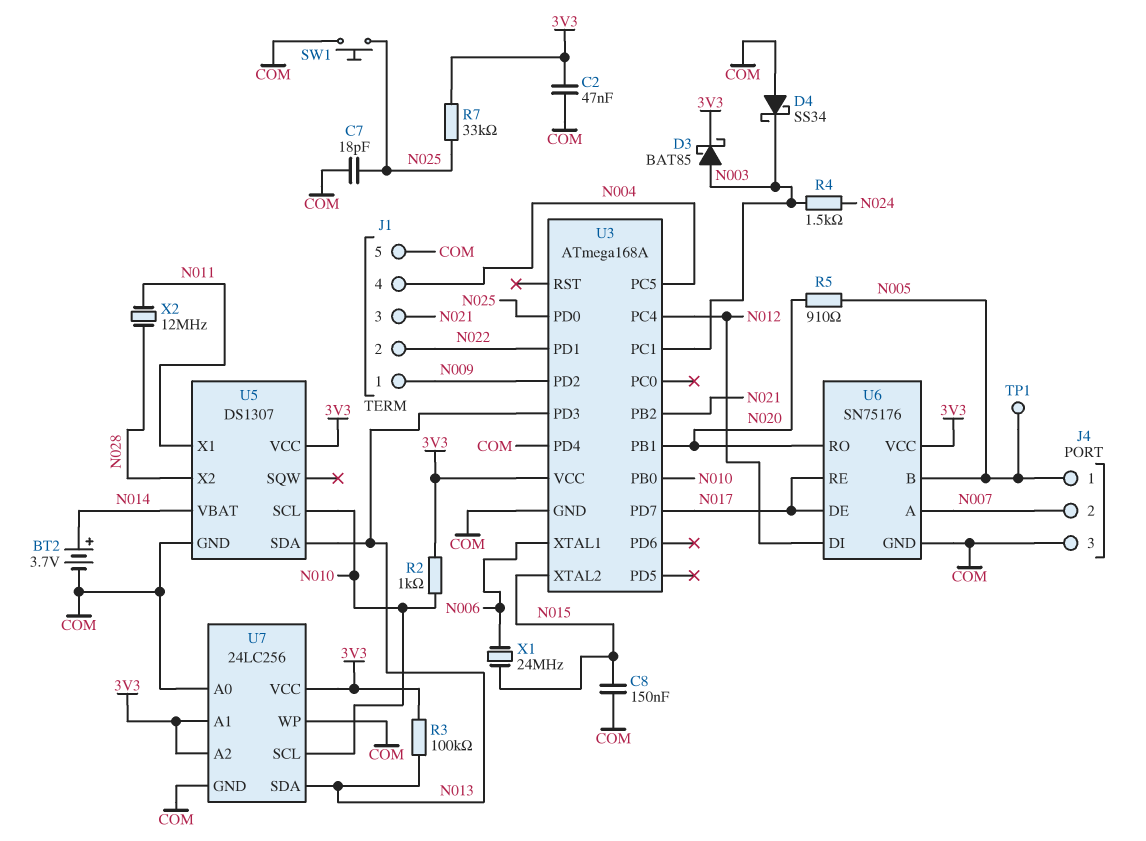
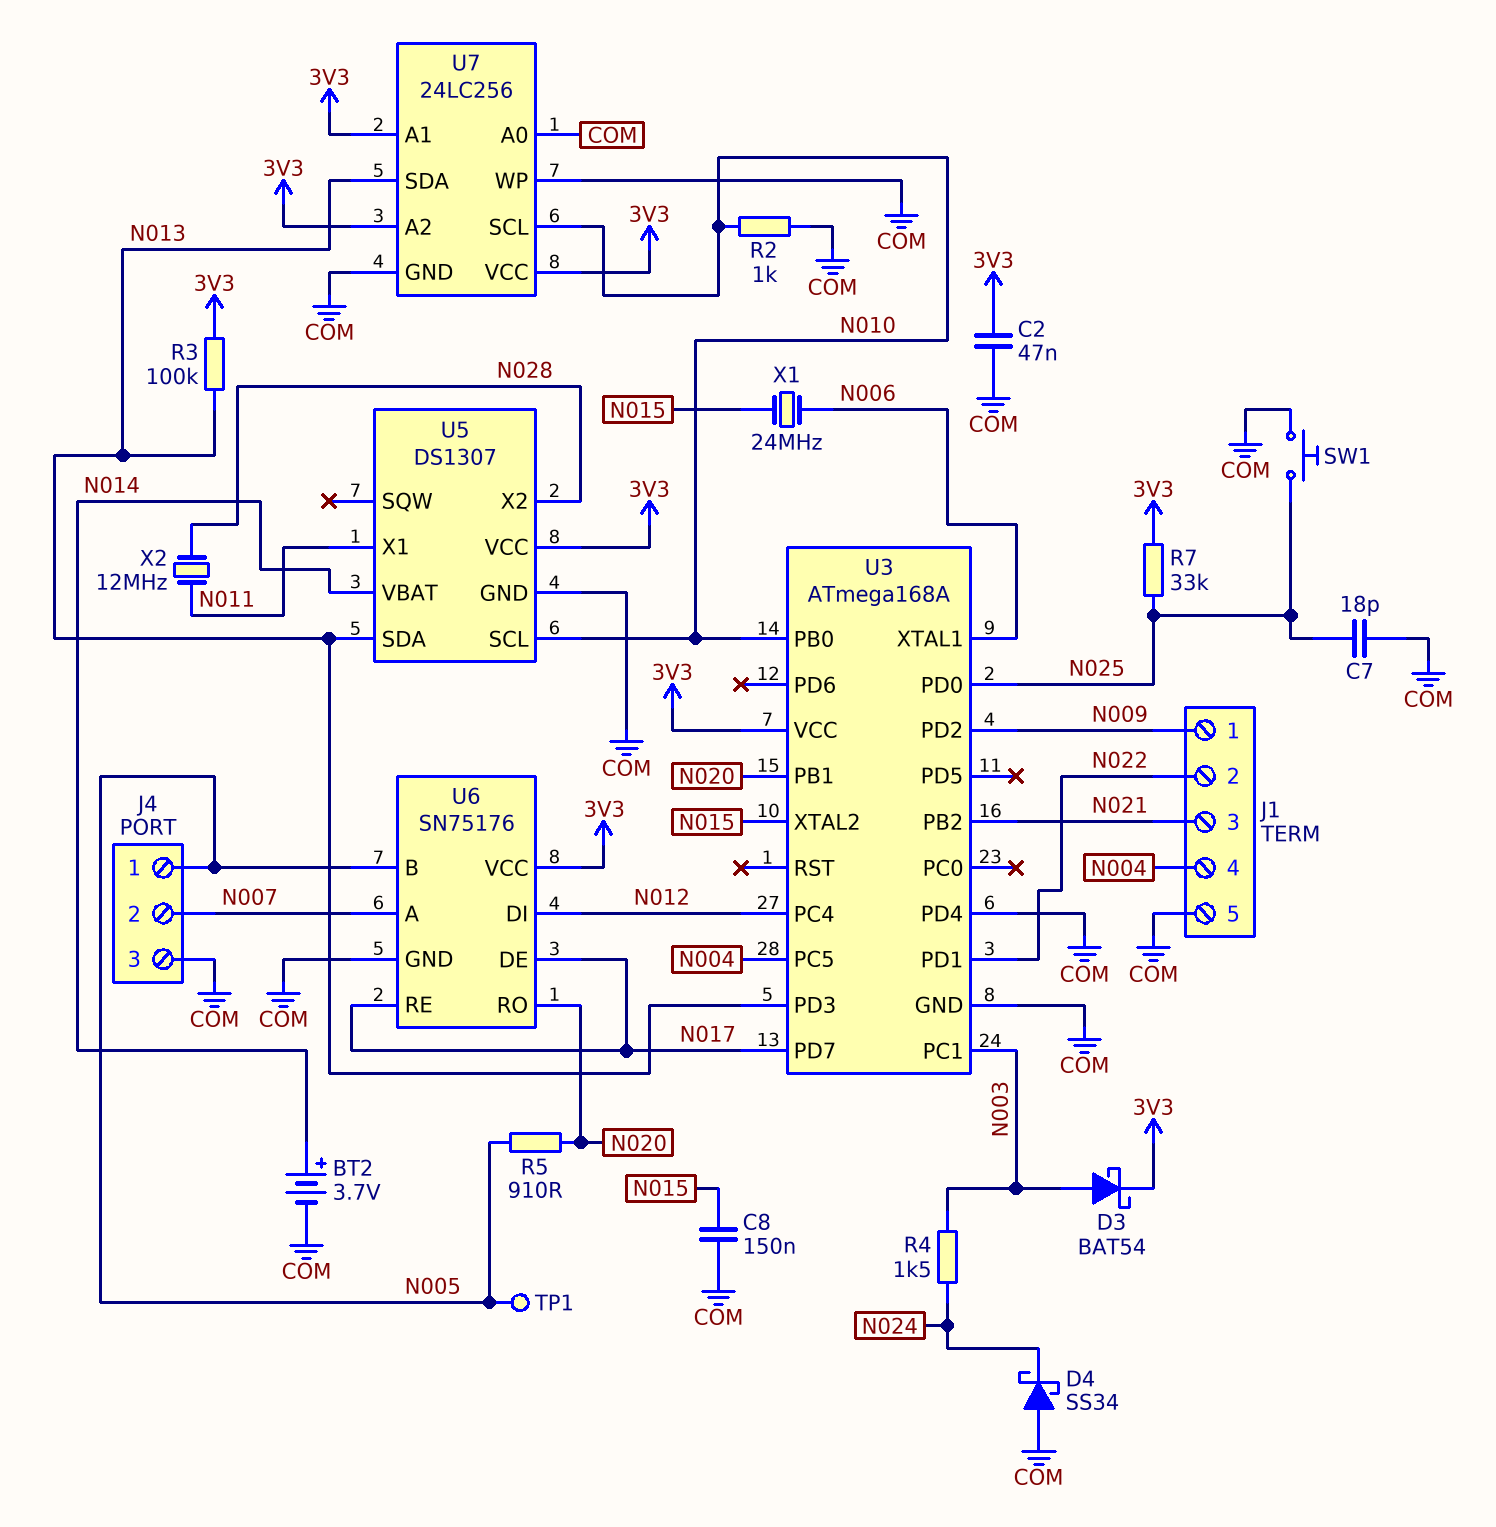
D3: schottky BAT85 (A N003, K 3V3) -> schottky BAT54 (A N003, K 3V3)
D4: schottky SS34 (A COM, K N003) -> schottky SS34 (A COM, K N024)
R2: 1k (3V3, N010) -> 1k (COM, N010)

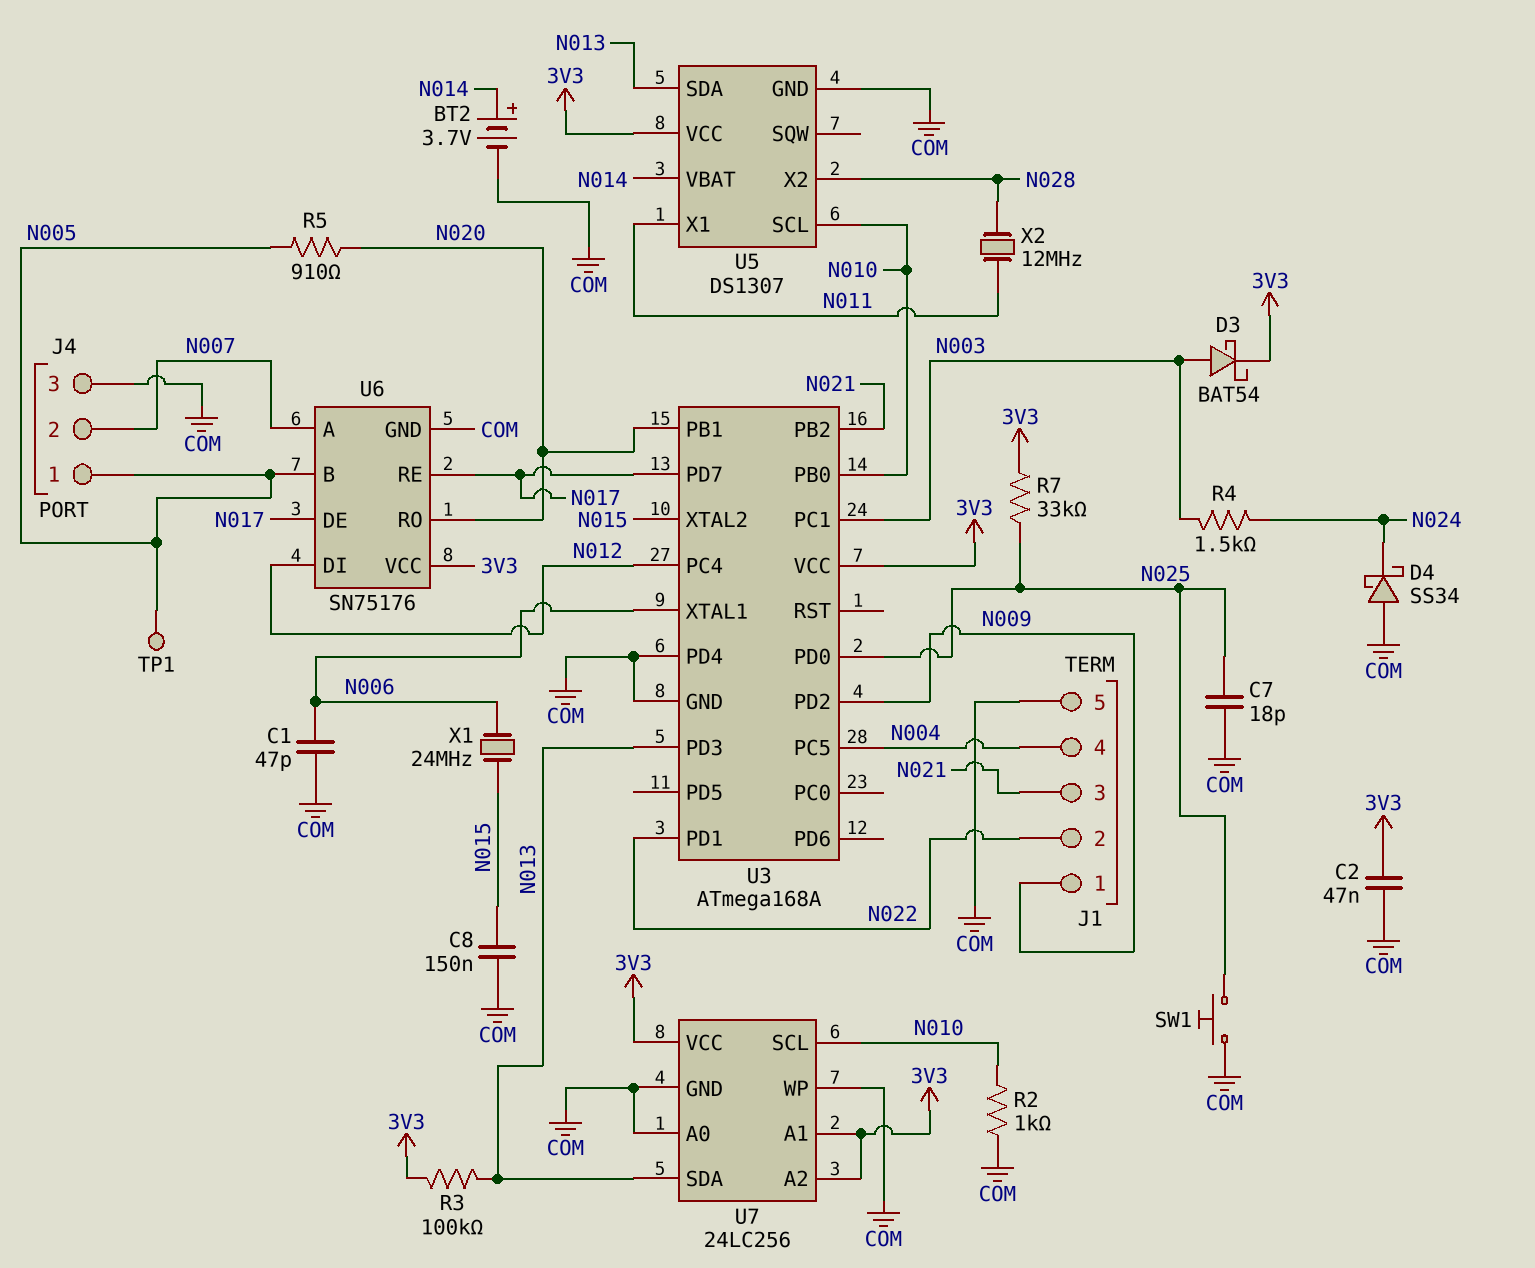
C1: none -> 47pF (COM, N006)

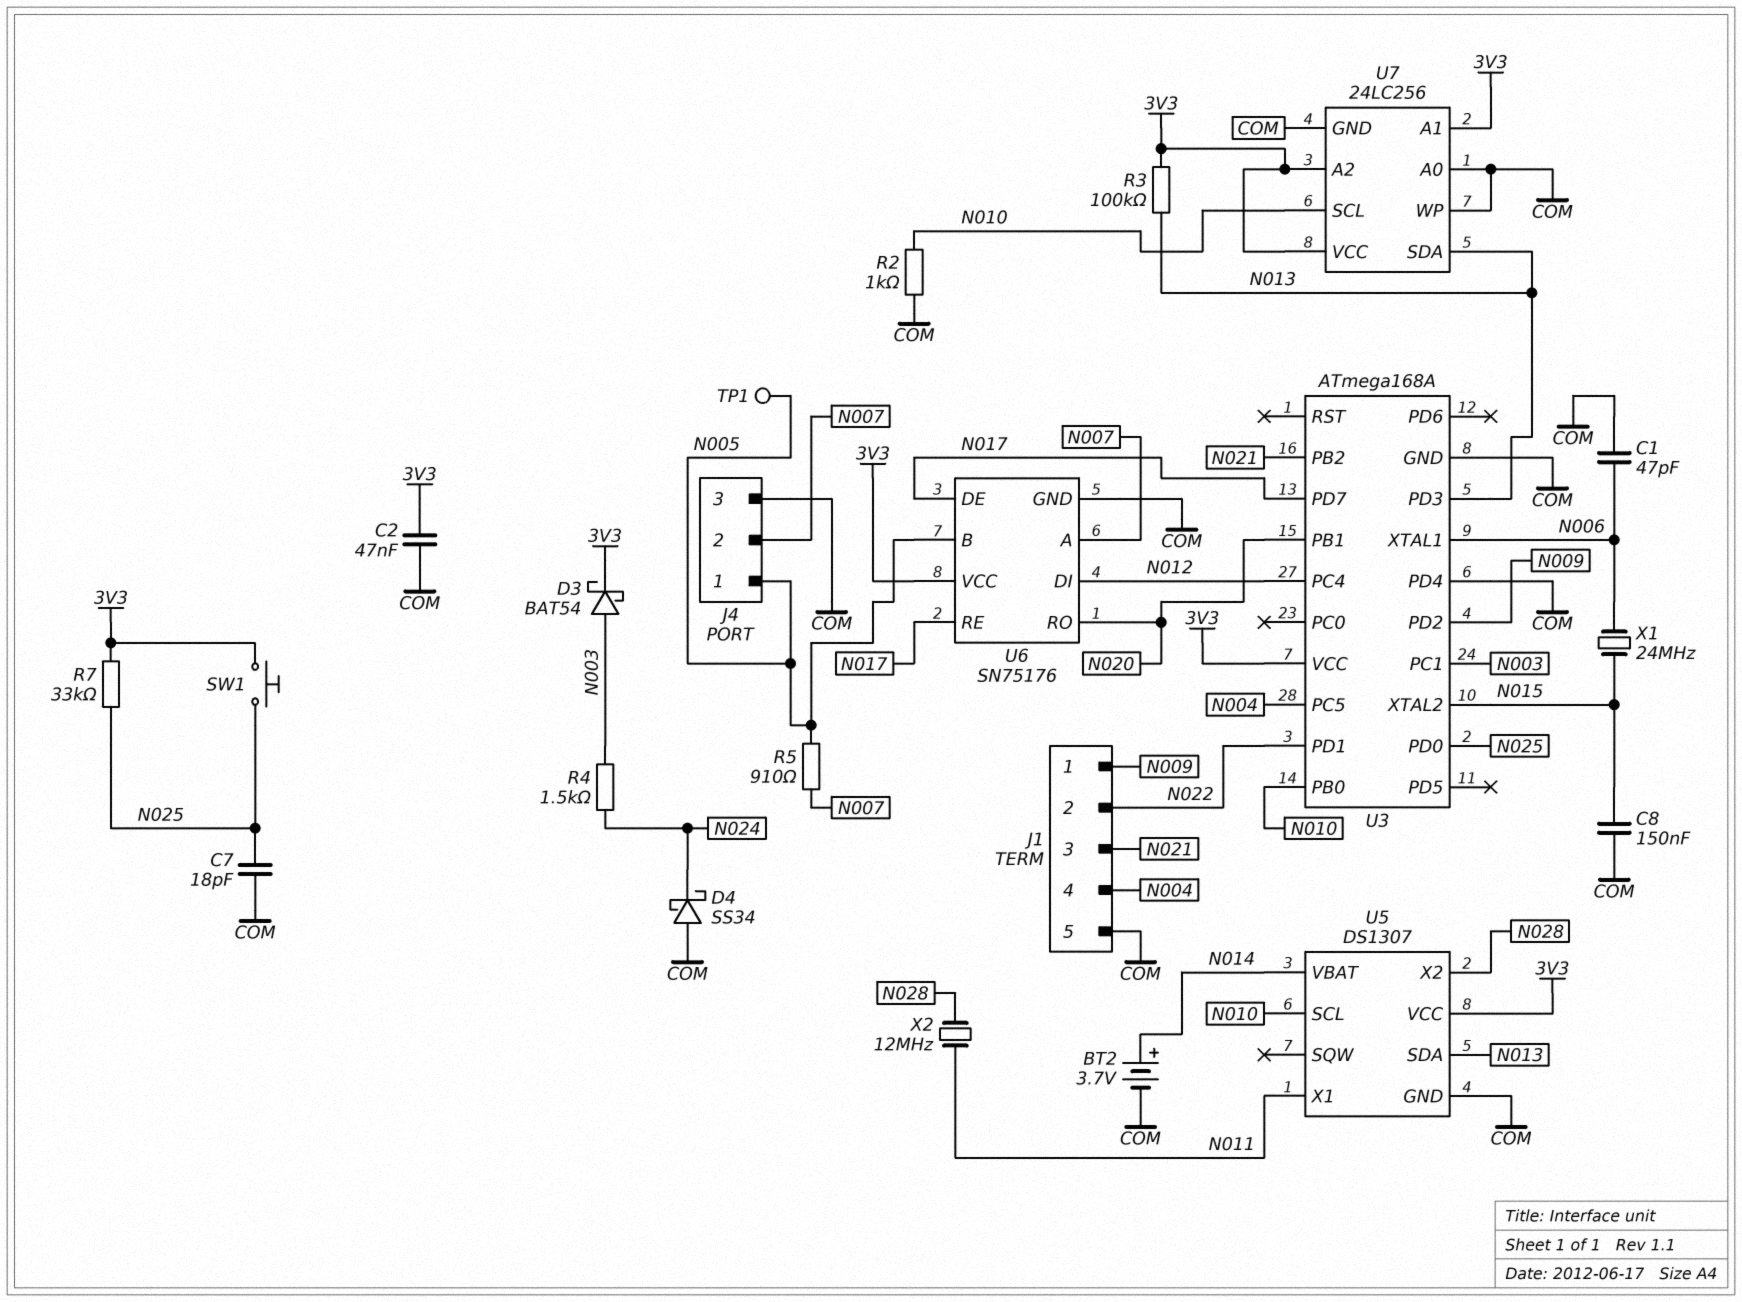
R5: 910 (N005, N020) -> 910 (N005, N007)
SW1: button (COM, N025) -> button (3V3, N025)

